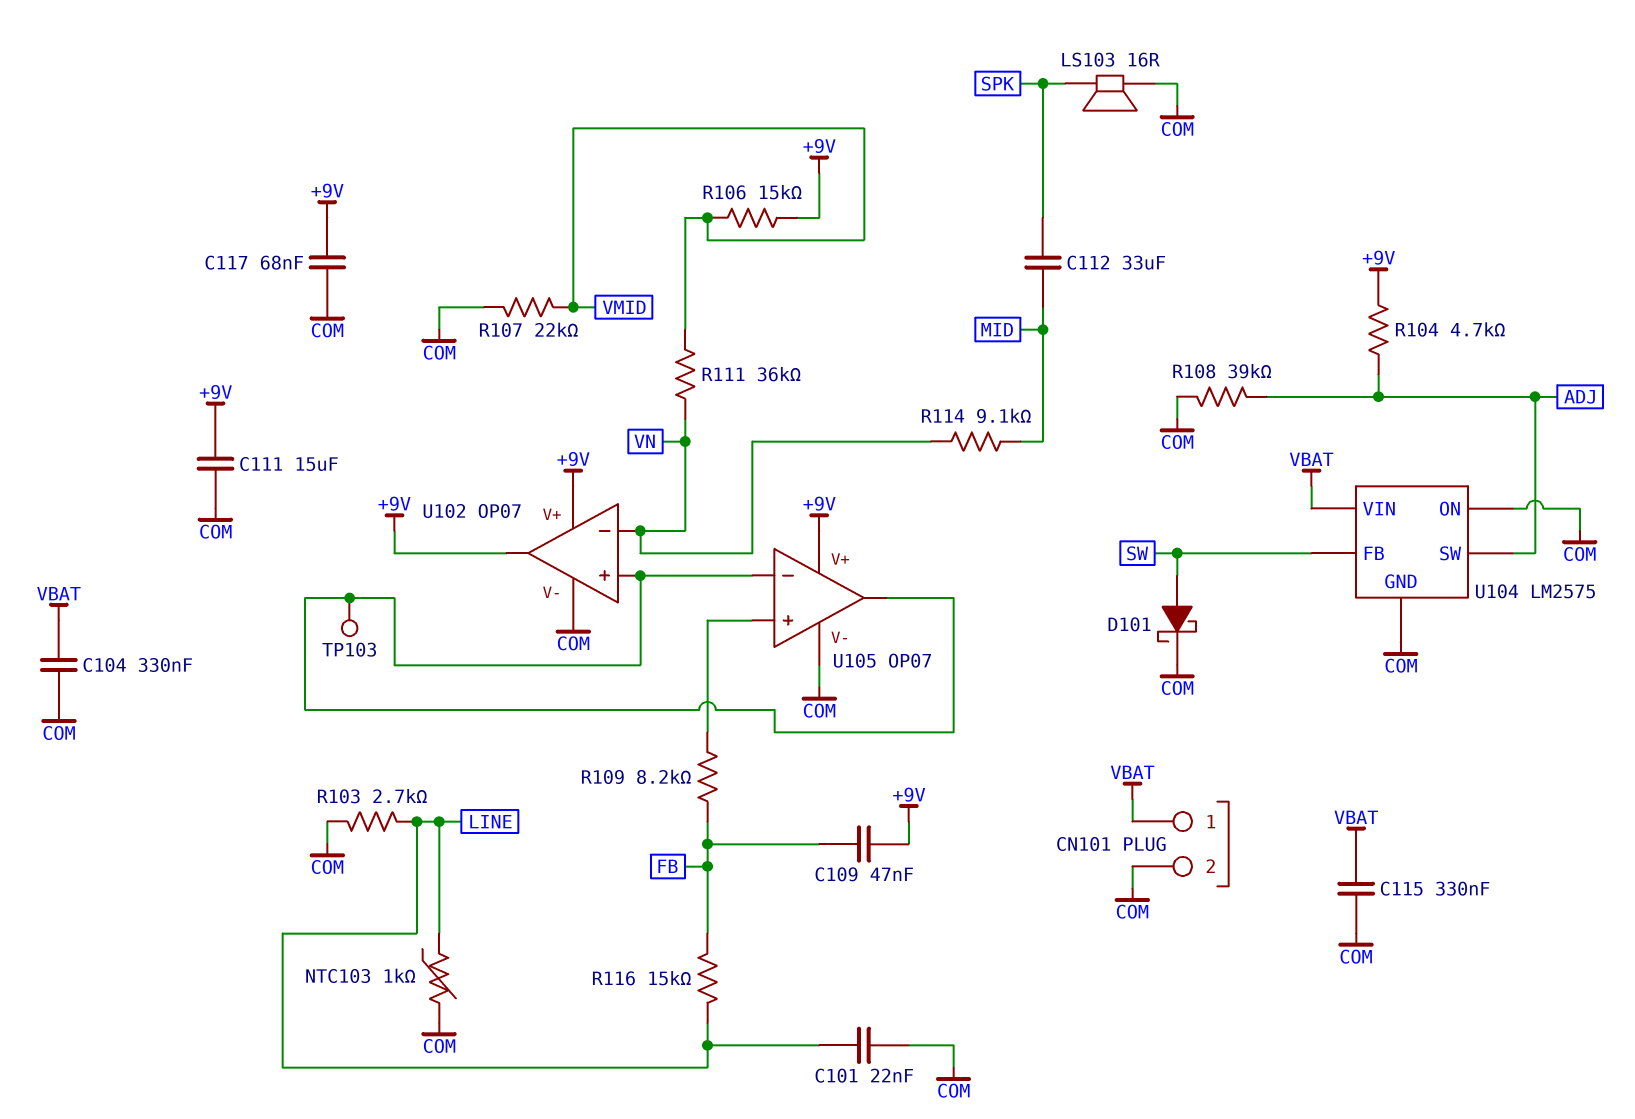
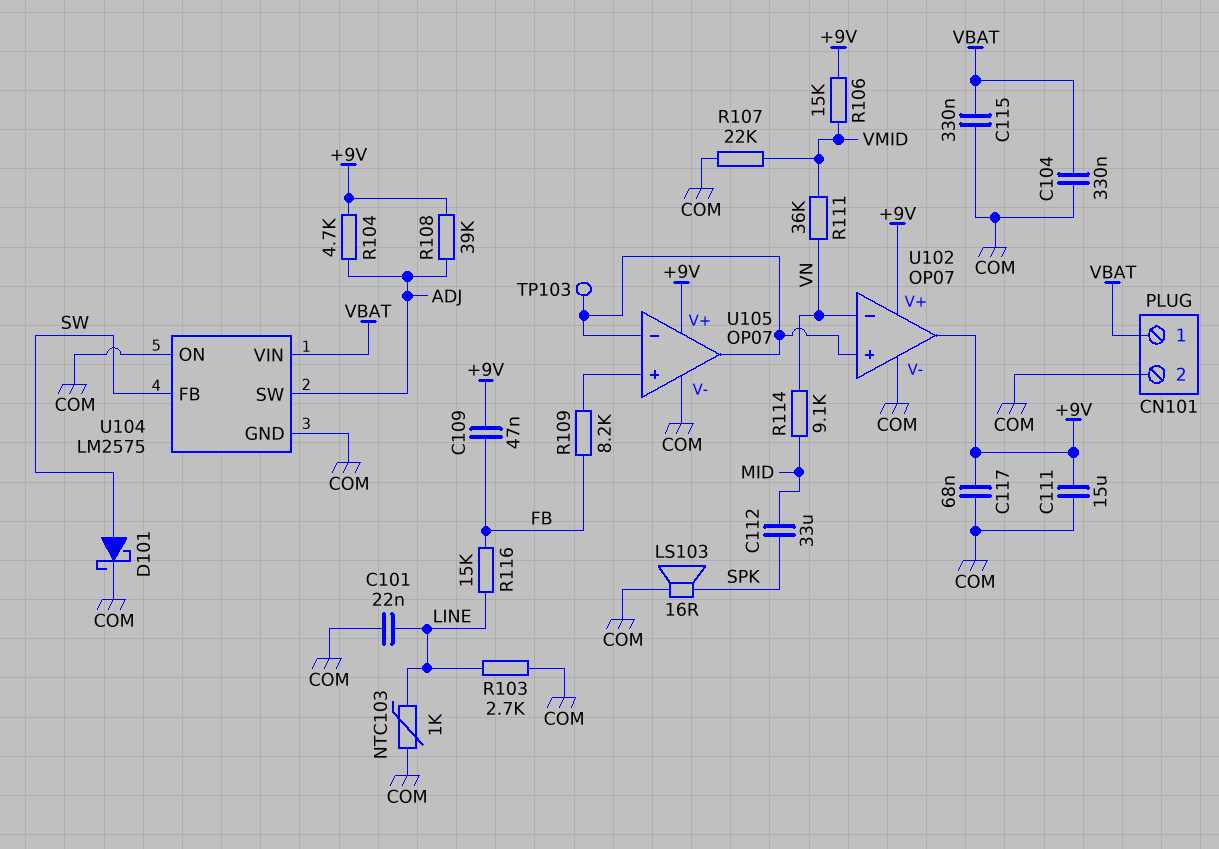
R108: 39k (ADJ, COM) -> 39k (+9V, ADJ)

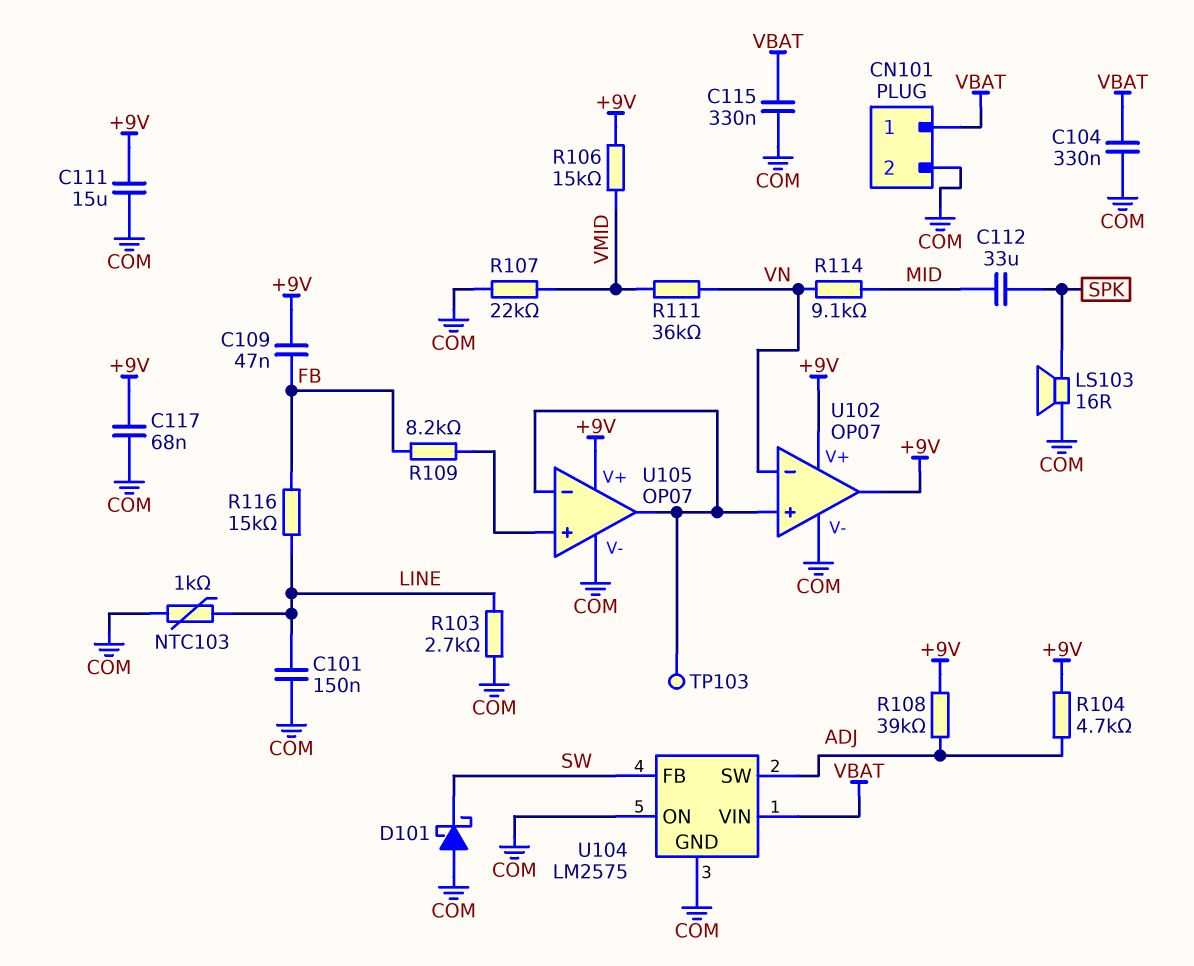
C101: 22nF (COM, LINE) -> 150nF (COM, LINE)
D101: schottky (A SW, K COM) -> schottky (A COM, K SW)

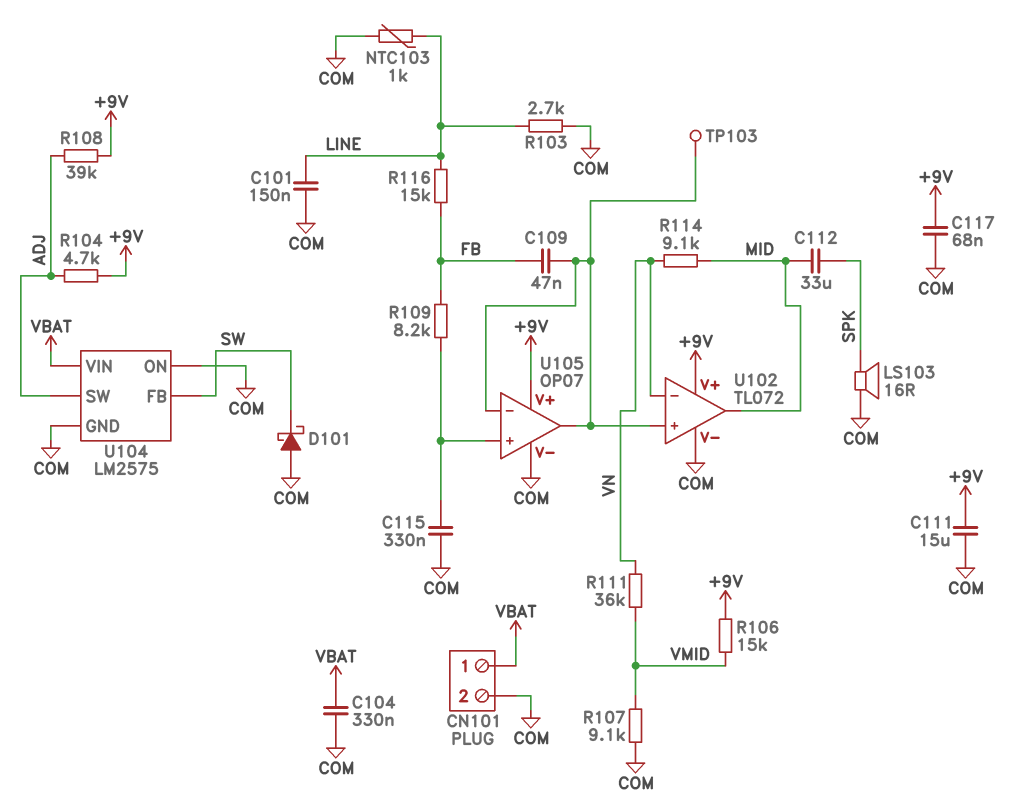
C109: 47nF (+9V, FB) -> 47nF (FB, U102/in+)
C115: 330nF (COM, VBAT) -> 330nF (COM, U105/in+)
R107: 22k (COM, VMID) -> 9.1k (COM, VMID)
U102: OP07 -> TL072
U102 pin out: +9V -> MID

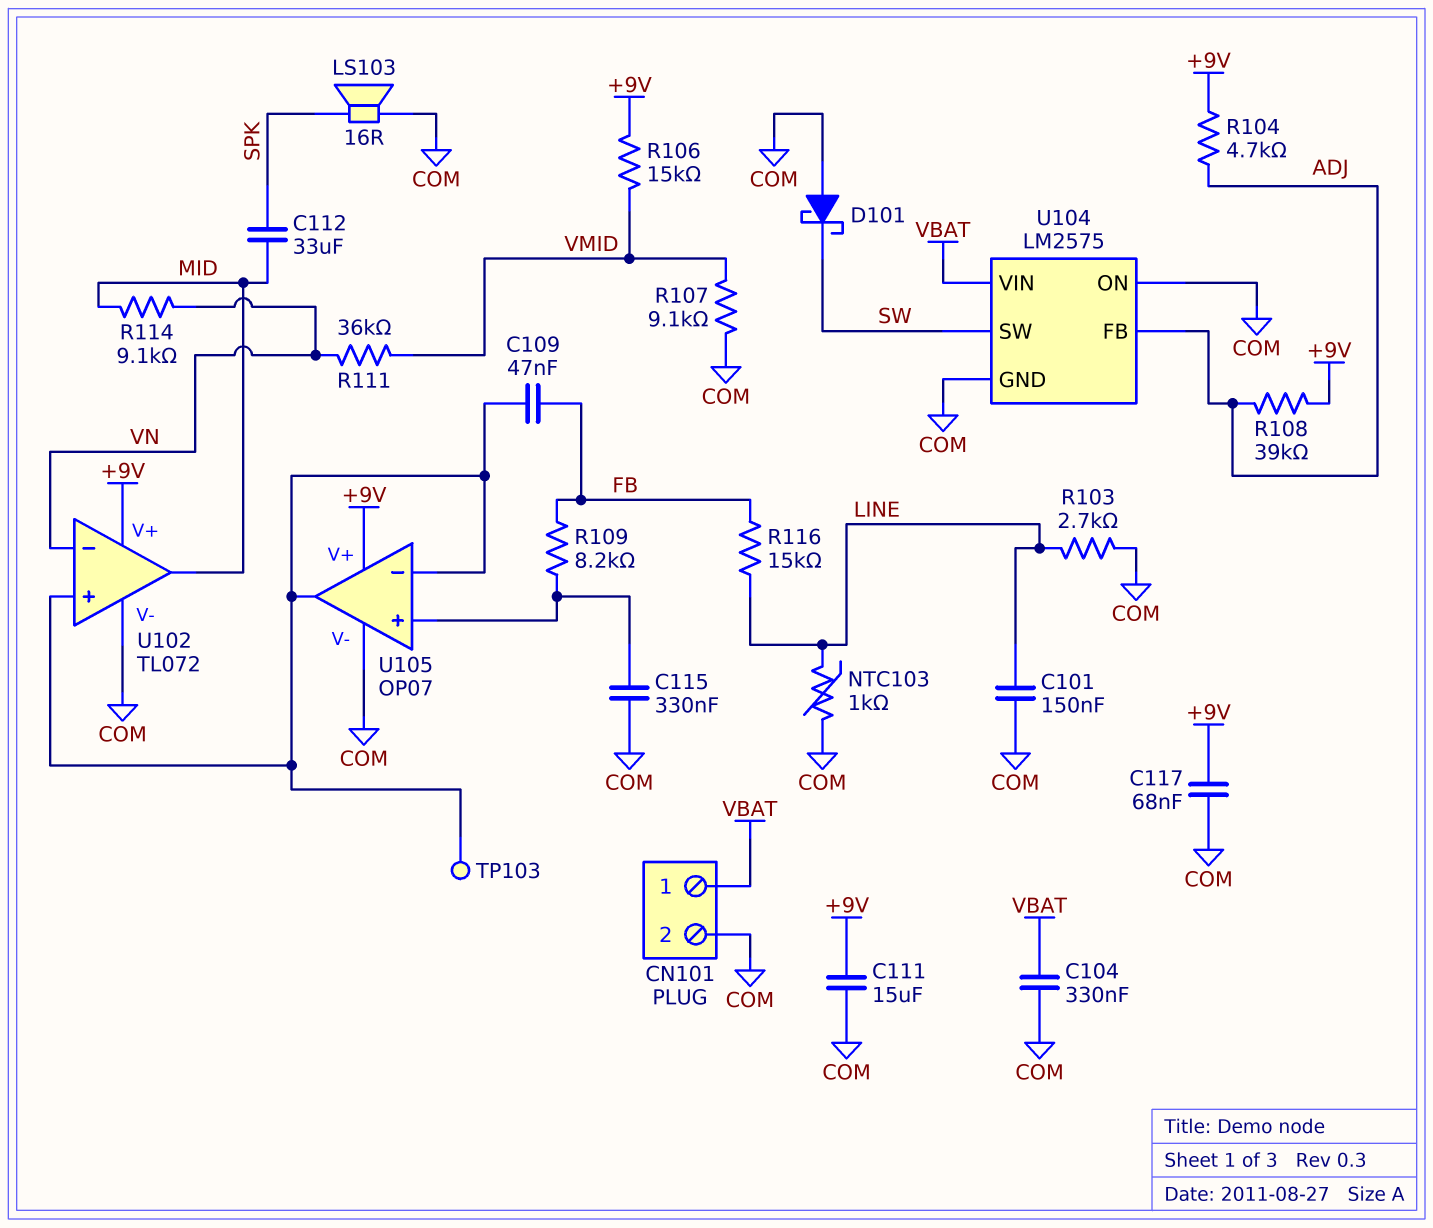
U104 pin FB: SW -> ADJ
U104 pin SW: ADJ -> SW

